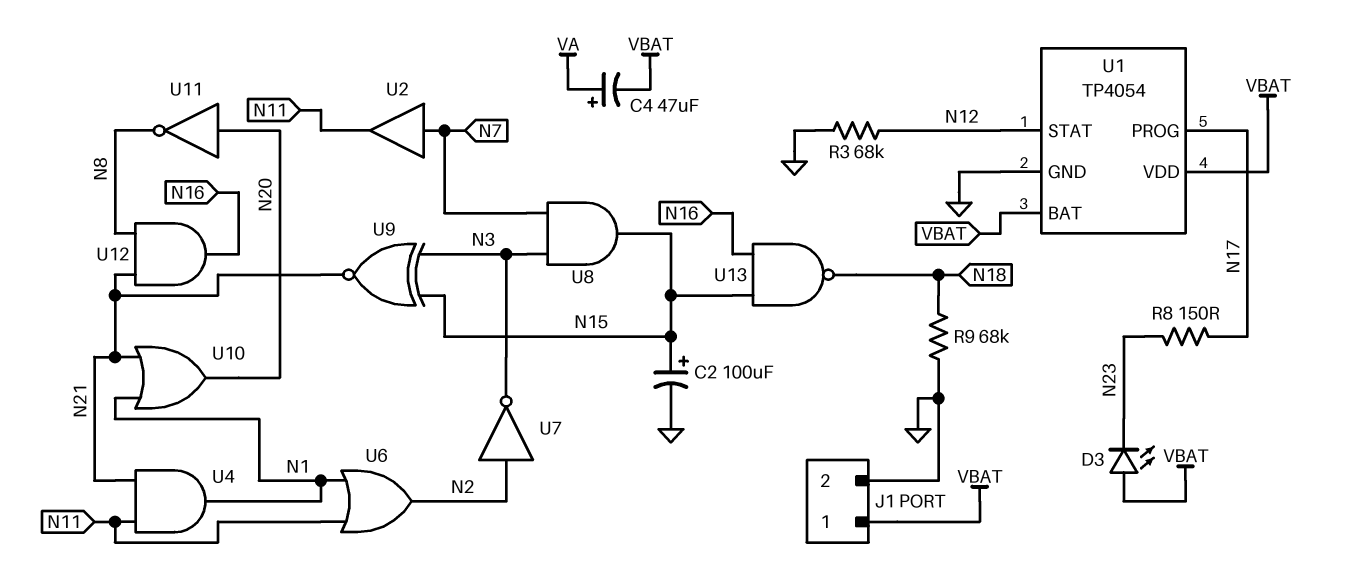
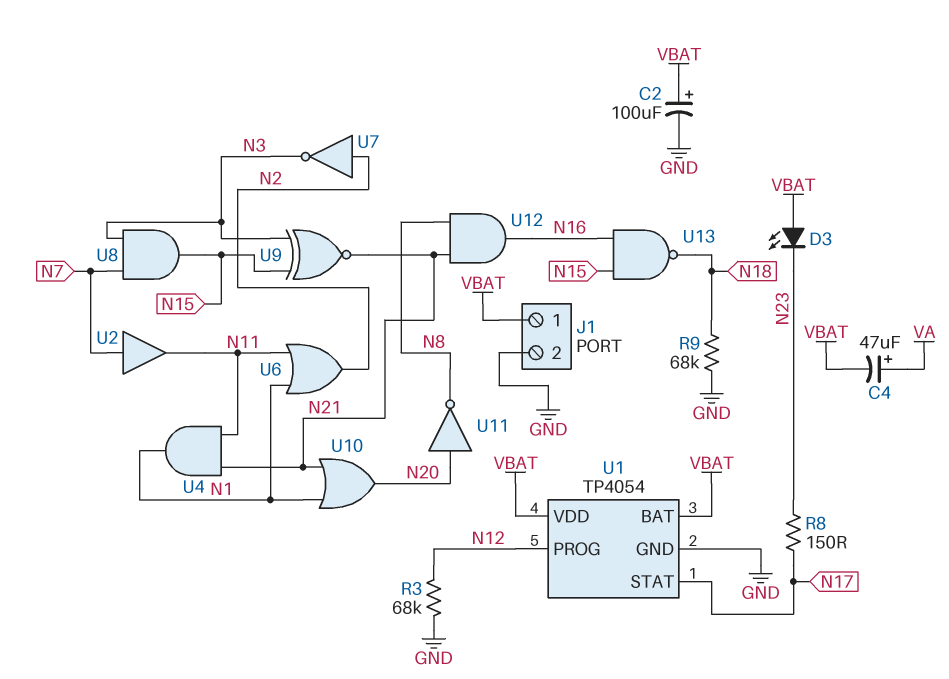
C2: 100uF (plus N15, minus GND) -> 100uF (plus VBAT, minus GND)
U1 pin PROG: N17 -> N12
U1 pin STAT: N12 -> N17

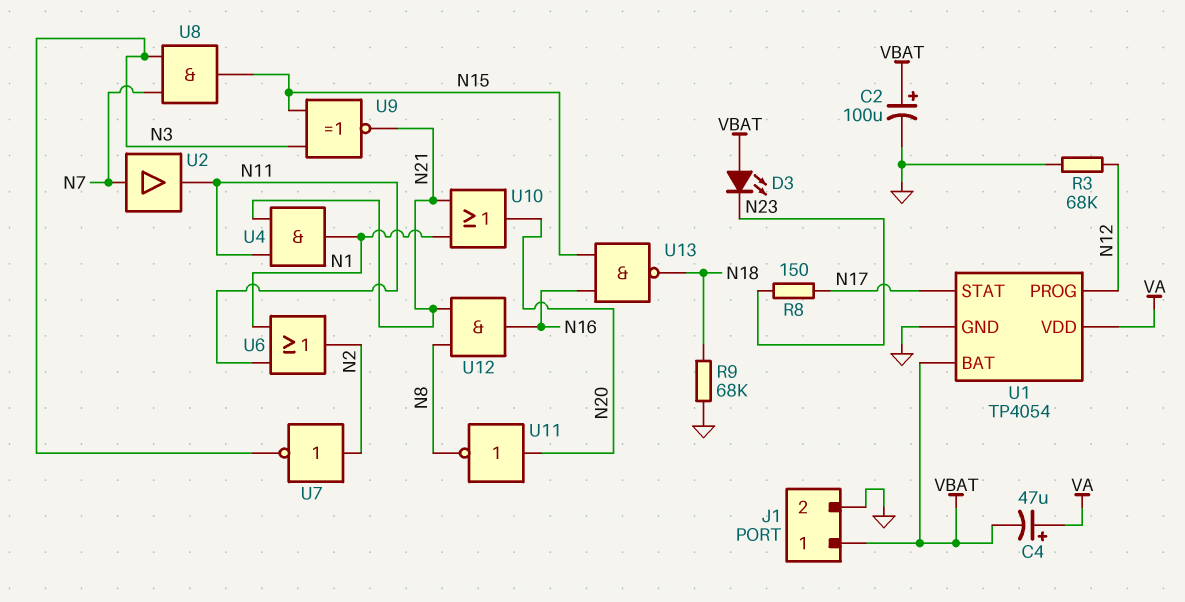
U1 pin VDD: VBAT -> VA

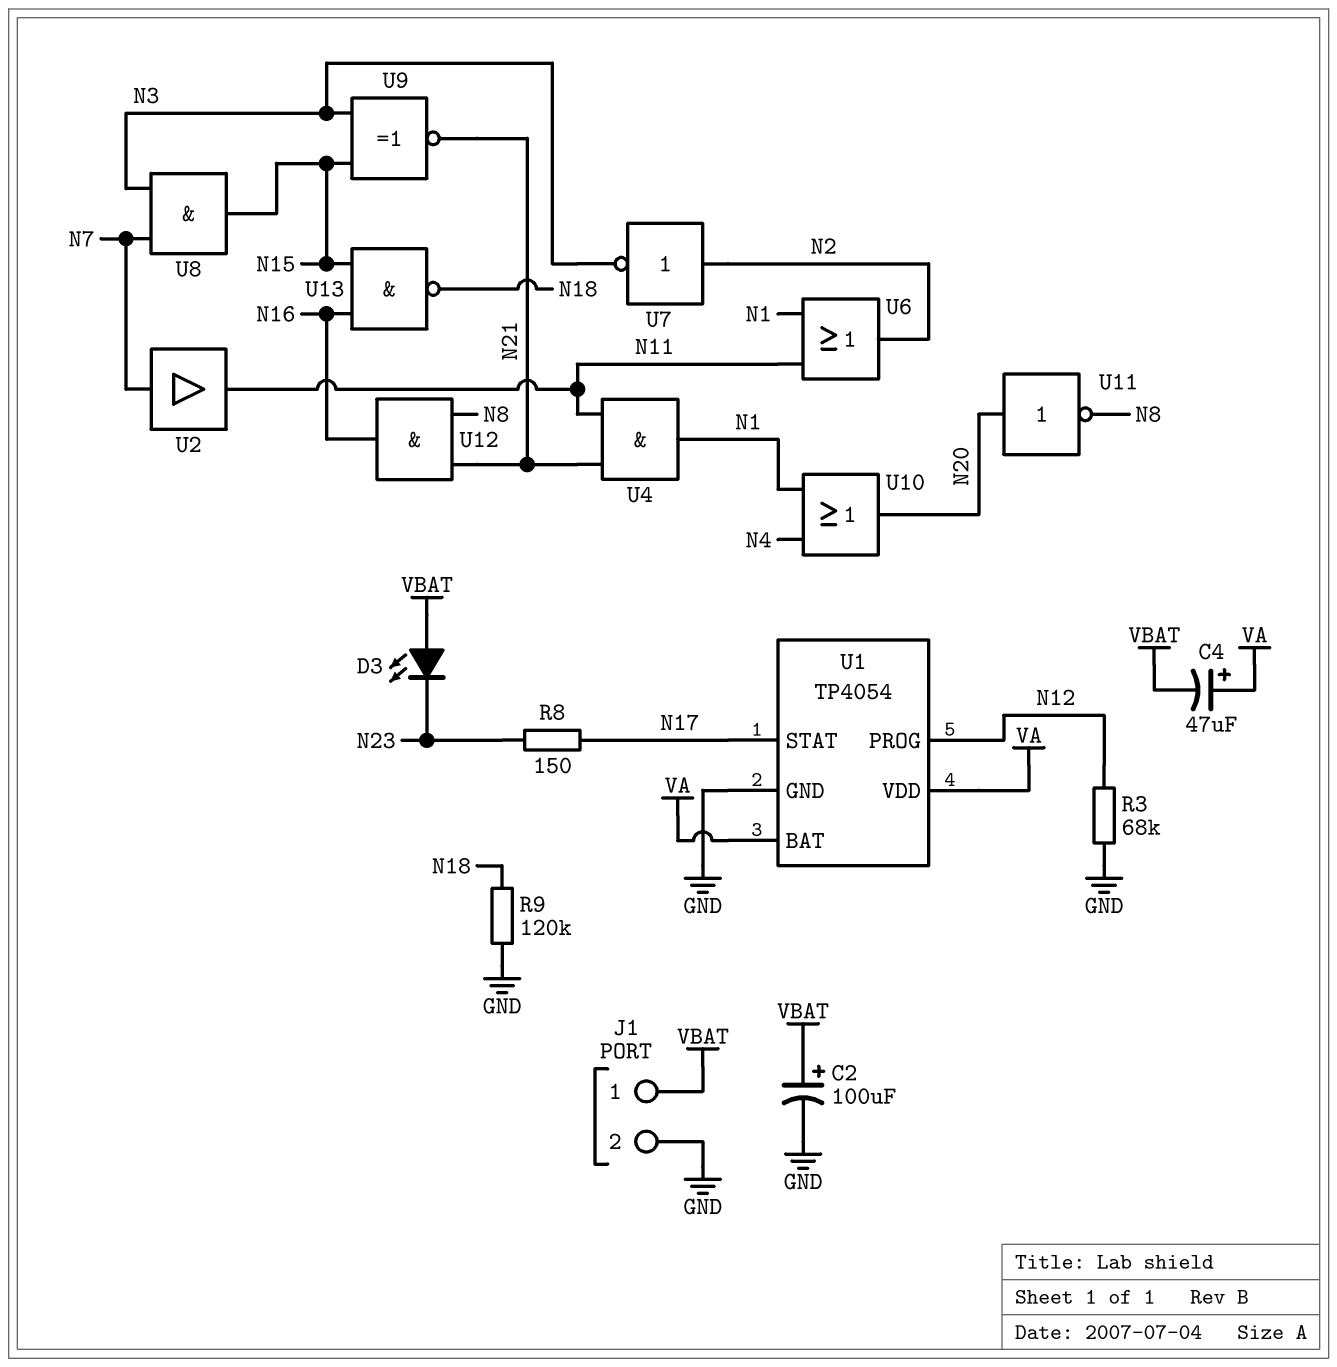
R9: 68k (GND, N18) -> 120k (GND, N18)
U1 pin BAT: VBAT -> VA
U10: OR (in N1, in N21, out N20) -> OR (in N1, in N4, out N20)

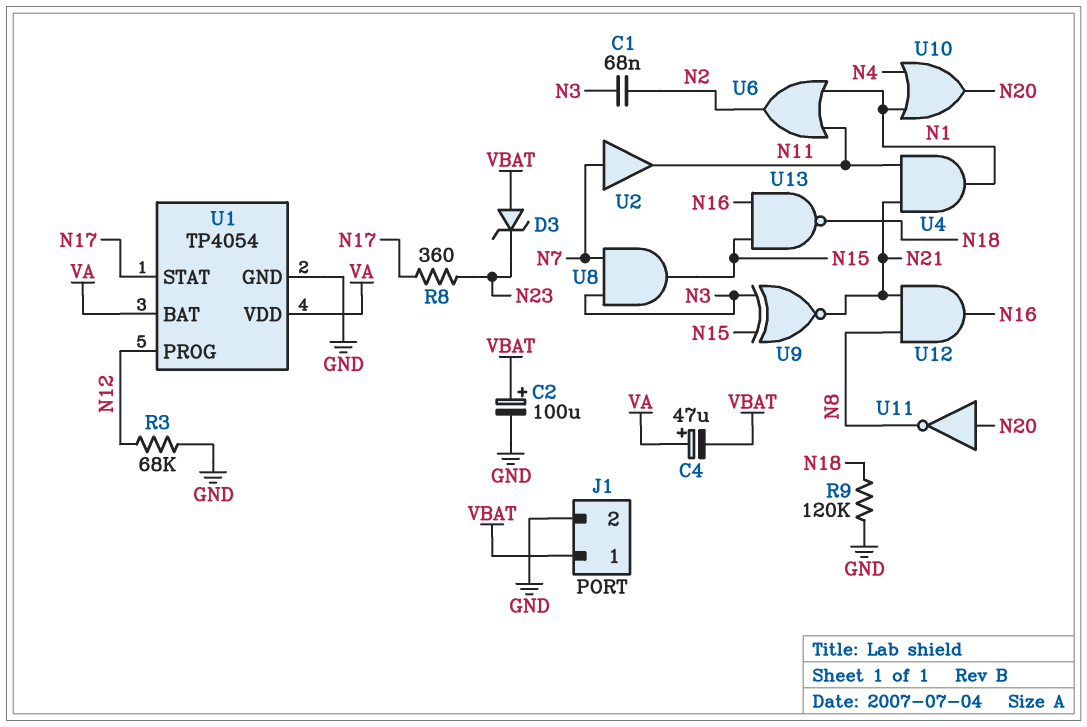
C1: none -> 68nF (N2, N3)
D3: LED (A VBAT, K N23) -> zener (A VBAT, K N23)
R8: 150 (N17, N23) -> 360 (N17, N23)
U7: NOT (in N2, out N3) -> none

